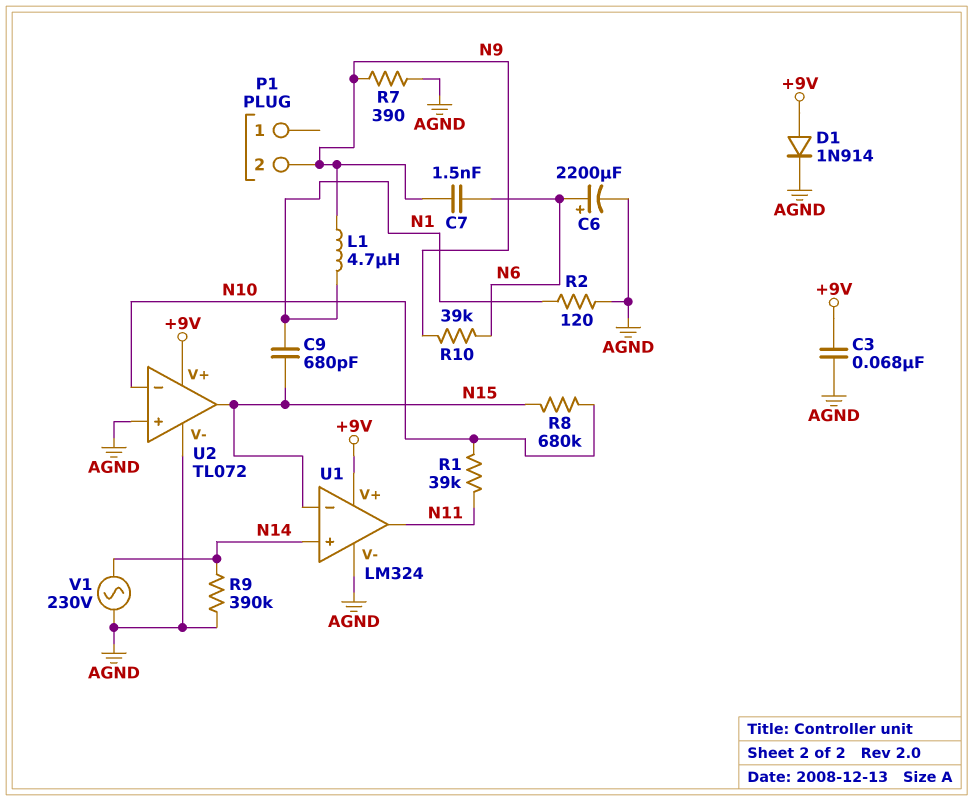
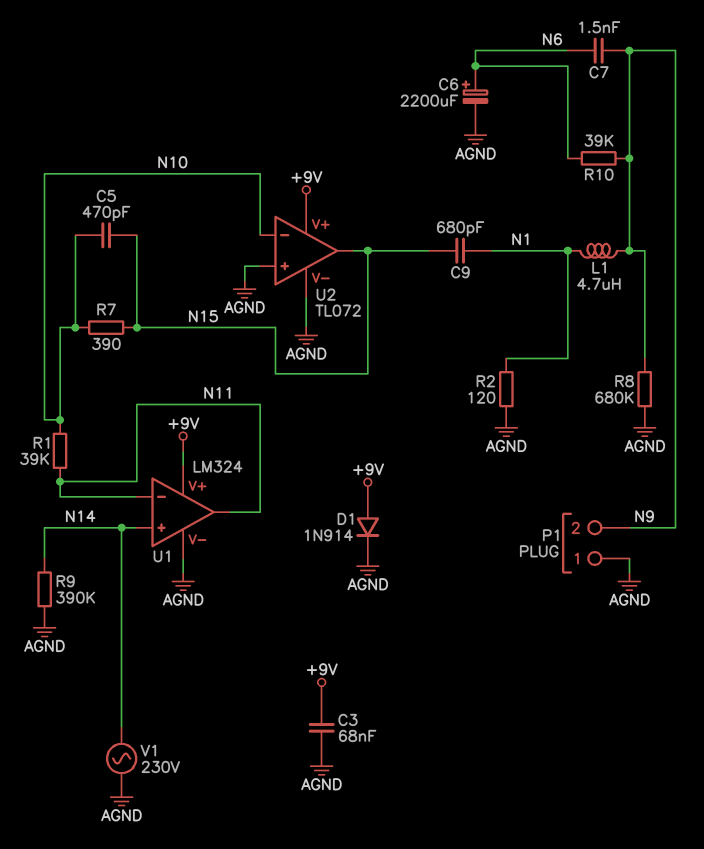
C5: none -> 470pF (N10, N15)
P1 pin 1: none -> AGND
R7: 390 (AGND, N9) -> 390 (N10, N15)
R8: 680k (N10, N15) -> 680k (AGND, N9)
U1 pin in-: N15 -> N11

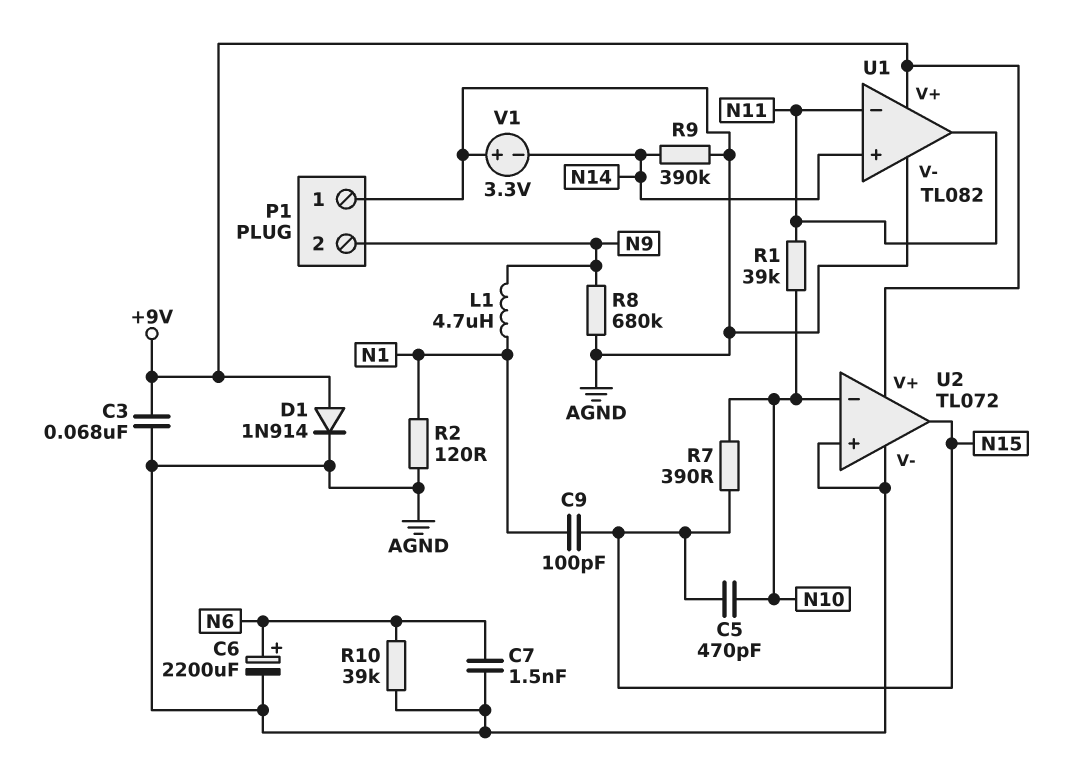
C7: 1.5nF (N6, N9) -> 1.5nF (AGND, N6)
C9: 680pF (N1, N15) -> 100pF (N1, N15)
R10: 39k (N6, N9) -> 39k (AGND, N6)
U1: LM324 -> TL082
V1: AC 230V (AGND, N14) -> 3.3V (plus AGND, minus N14)

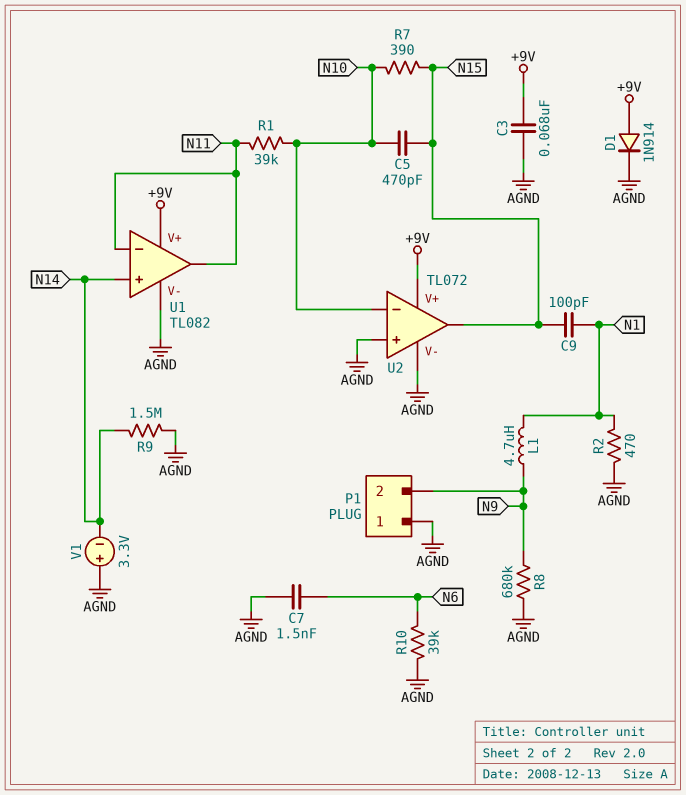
C6: 2200uF (plus N6, minus AGND) -> none
R2: 120 (AGND, N1) -> 470 (AGND, N1)
R9: 390k (AGND, N14) -> 1.5M (AGND, N14)

